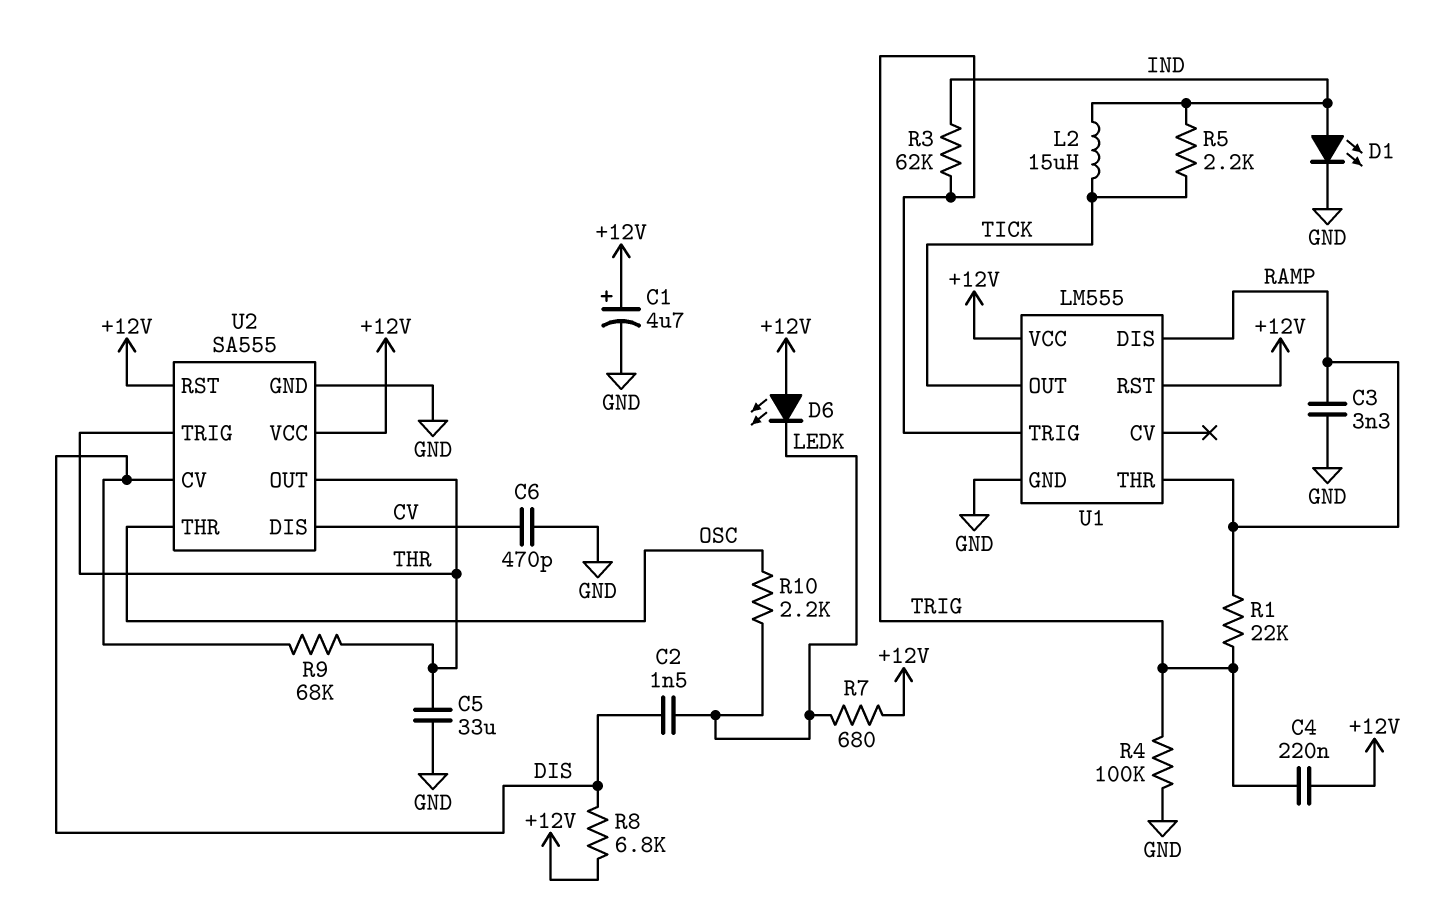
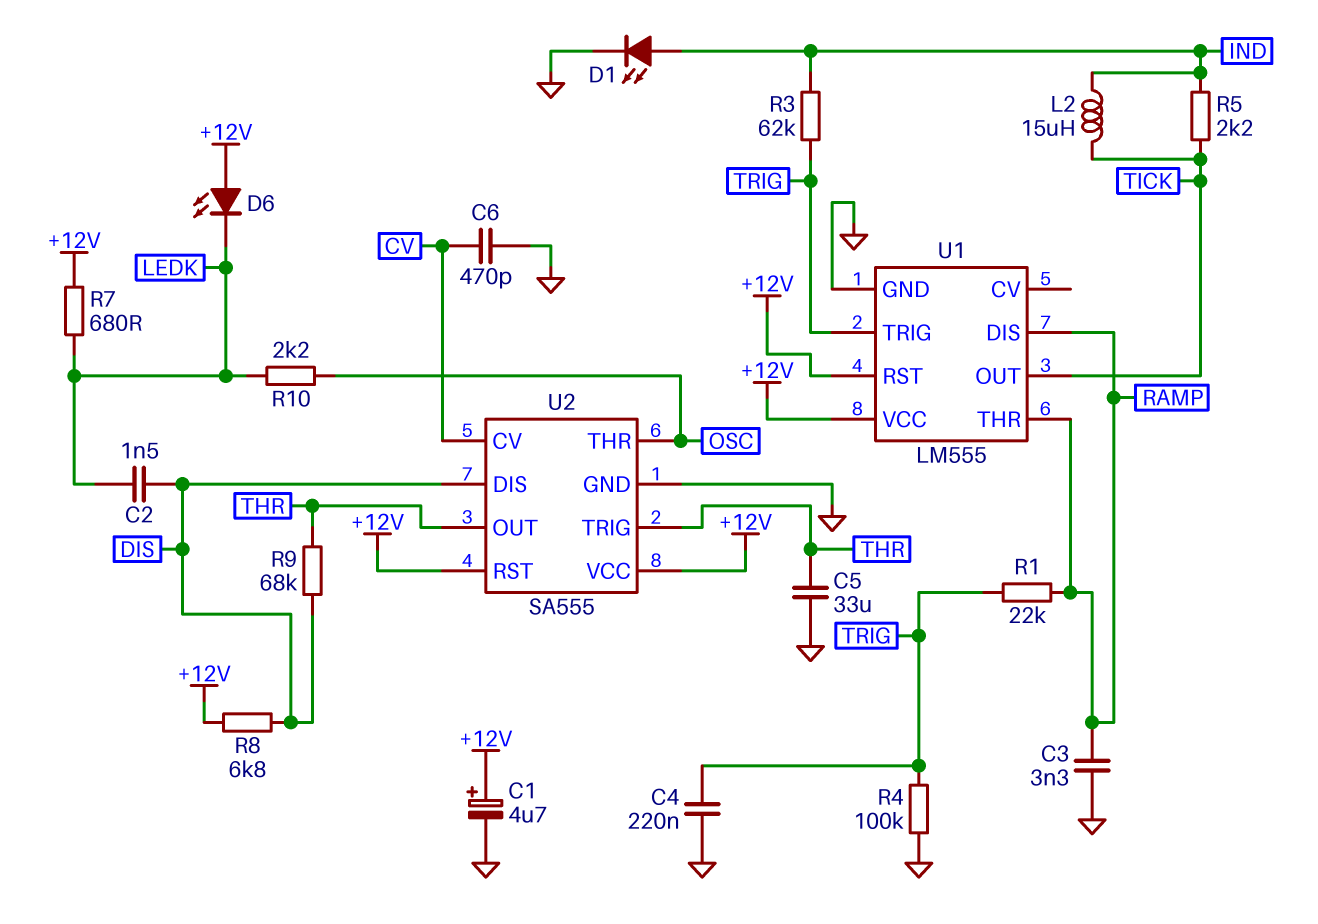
C4: 220nF (+12V, TRIG) -> 220nF (GND, TRIG)
U2 pin CV: DIS -> CV
U2 pin DIS: CV -> DIS

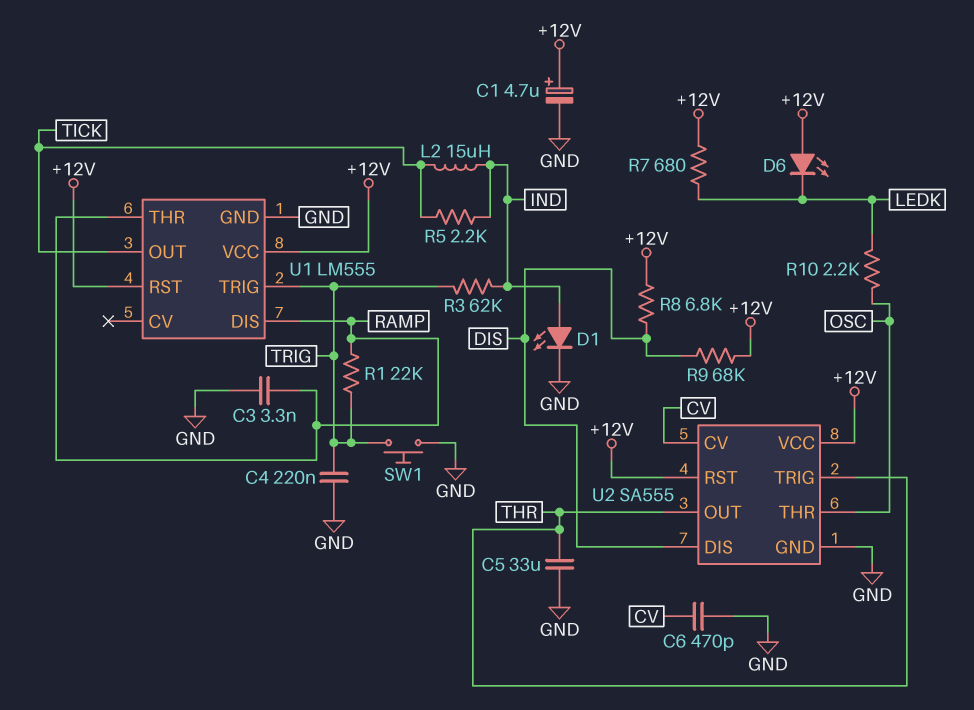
C2: 1.5nF (DIS, LEDK) -> none
R4: 100k (GND, TRIG) -> none
R9: 68k (DIS, THR) -> 68k (+12V, DIS)
SW1: none -> button (GND, TRIG)

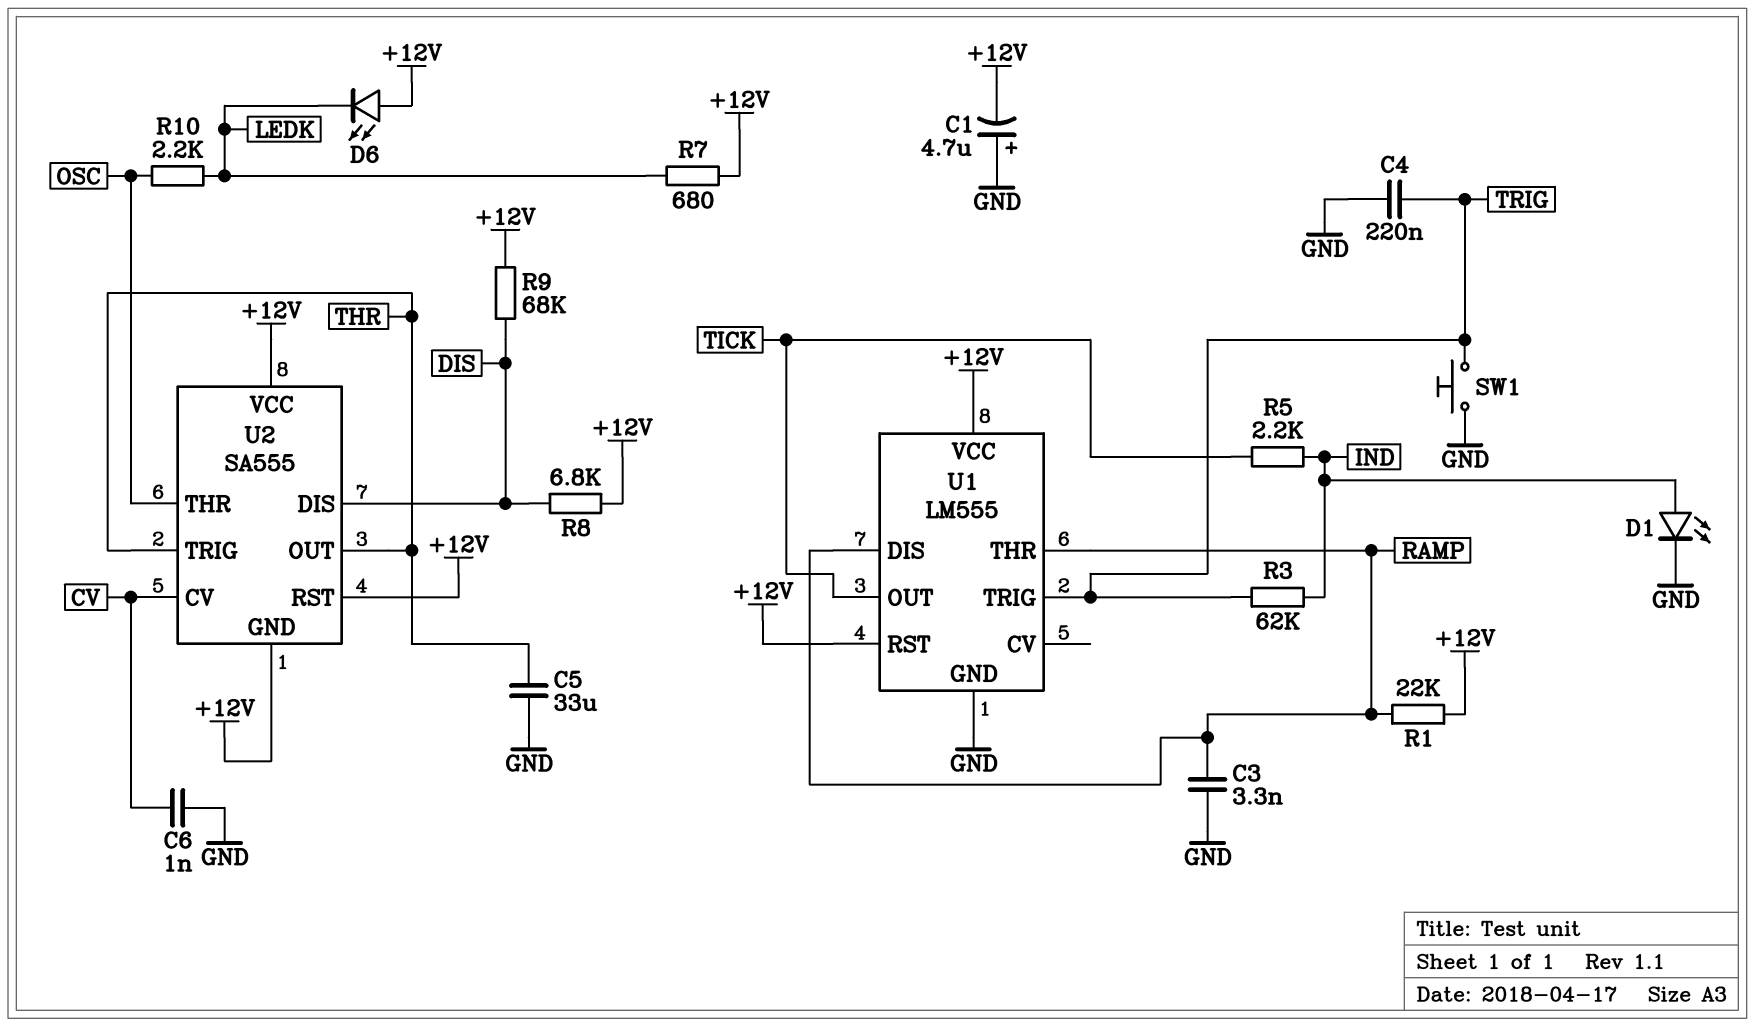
C1: 4.7uF (plus +12V, minus GND) -> 4.7uF (plus GND, minus +12V)
C6: 470pF (CV, GND) -> 1nF (CV, GND)
L2: 15uH (IND, TICK) -> none
R1: 22k (RAMP, TRIG) -> 22k (+12V, RAMP)
U2 pin GND: GND -> +12V

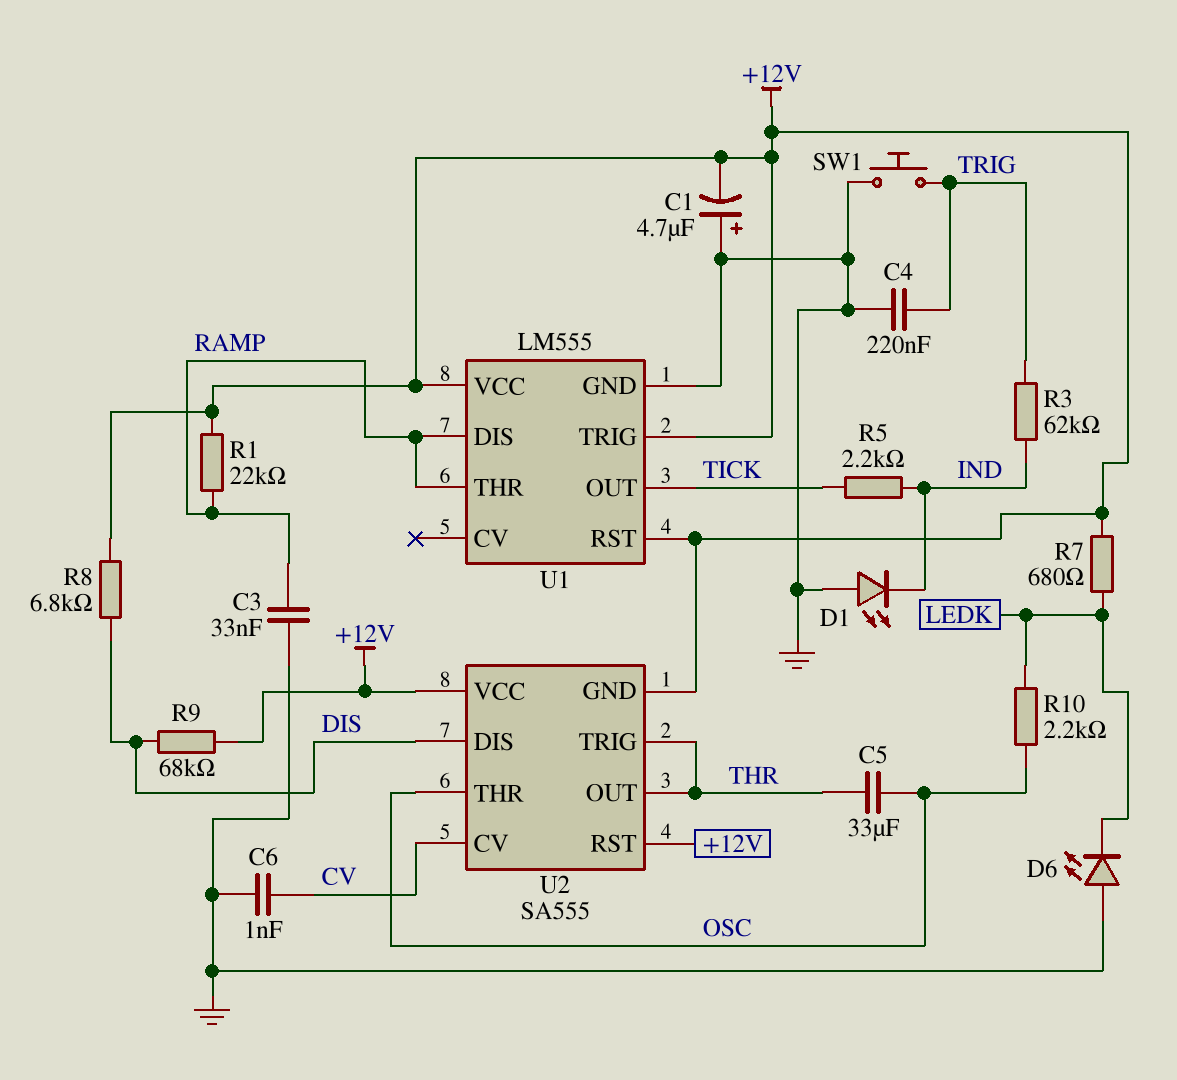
C3: 3.3nF (GND, RAMP) -> 33nF (GND, RAMP)
C5: 33uF (GND, THR) -> 33uF (OSC, THR)
D1: LED (A IND, K GND) -> LED (A GND, K IND)
D6: LED (A +12V, K LEDK) -> LED (A GND, K LEDK)
U1 pin TRIG: TRIG -> +12V

